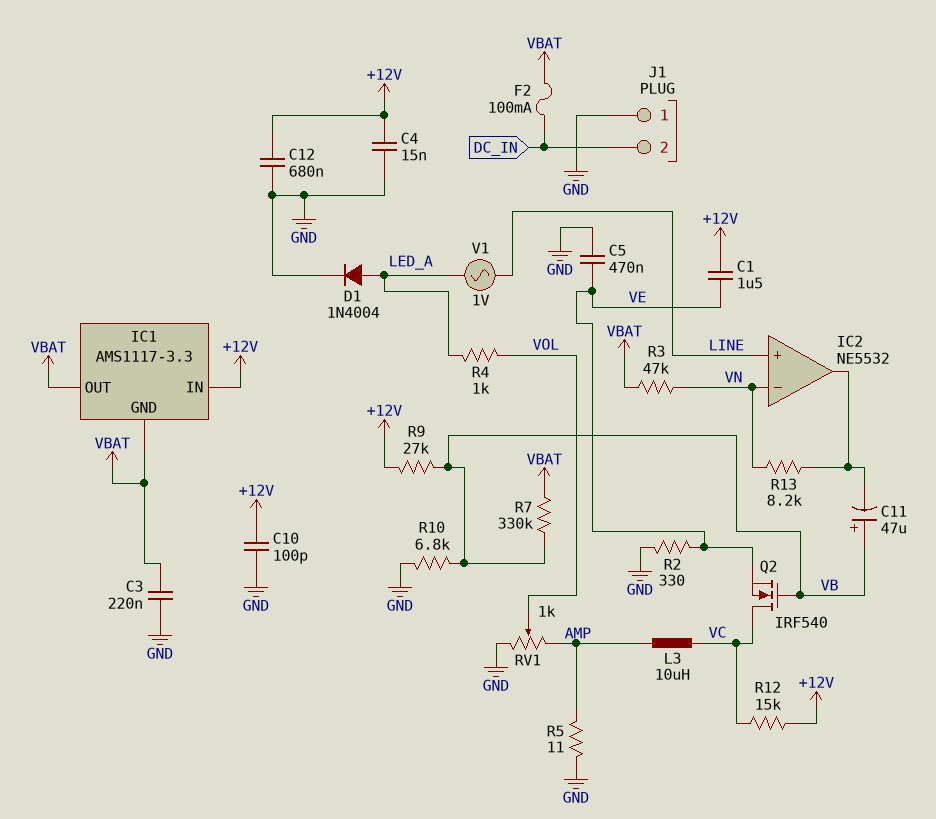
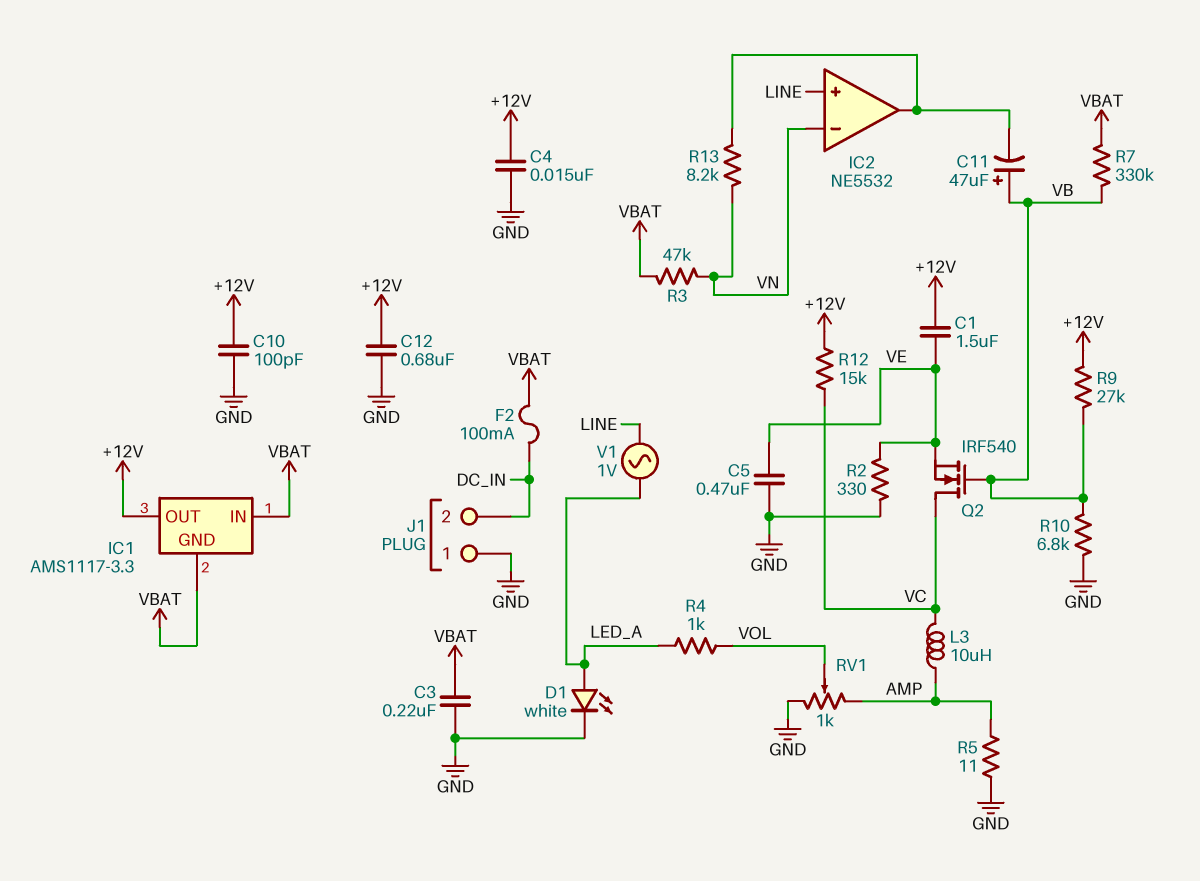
D1: diode 1N4004 (A LED_A, K GND) -> LED white (A LED_A, K GND)
IC1 pin IN: +12V -> VBAT
IC1 pin OUT: VBAT -> +12V

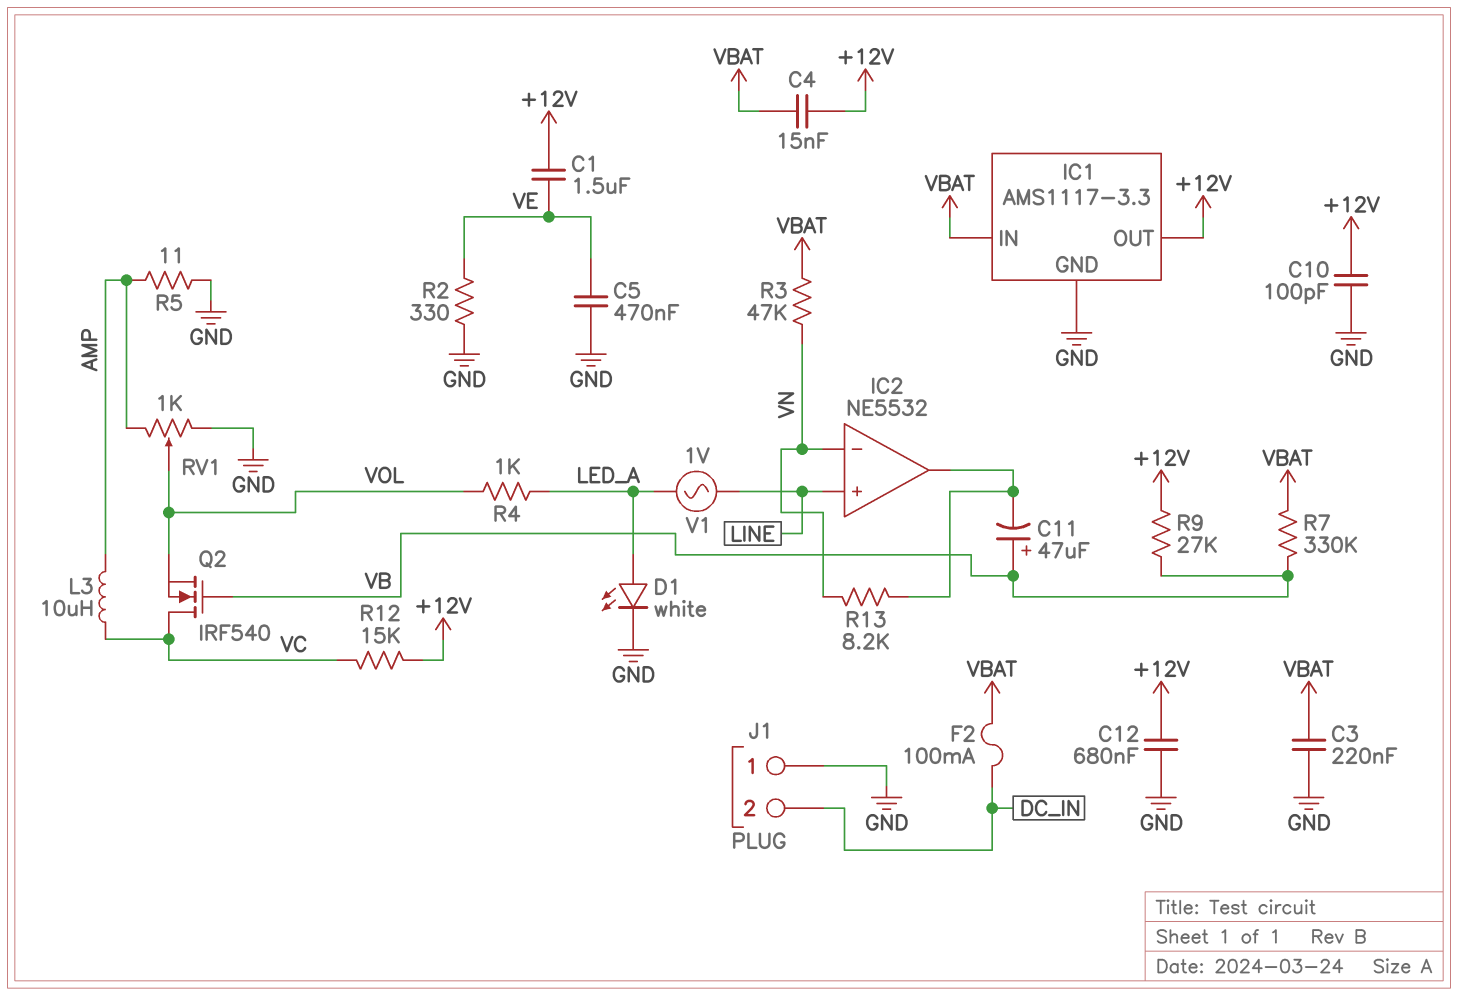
C4: 15nF (+12V, GND) -> 15nF (+12V, VBAT)
IC1 pin GND: VBAT -> GND
Q2: NMOS IRF540 (G VB, D VC, S VE) -> NMOS IRF540 (G VB, D VC, S VOL)
R10: 6.8k (GND, VB) -> none

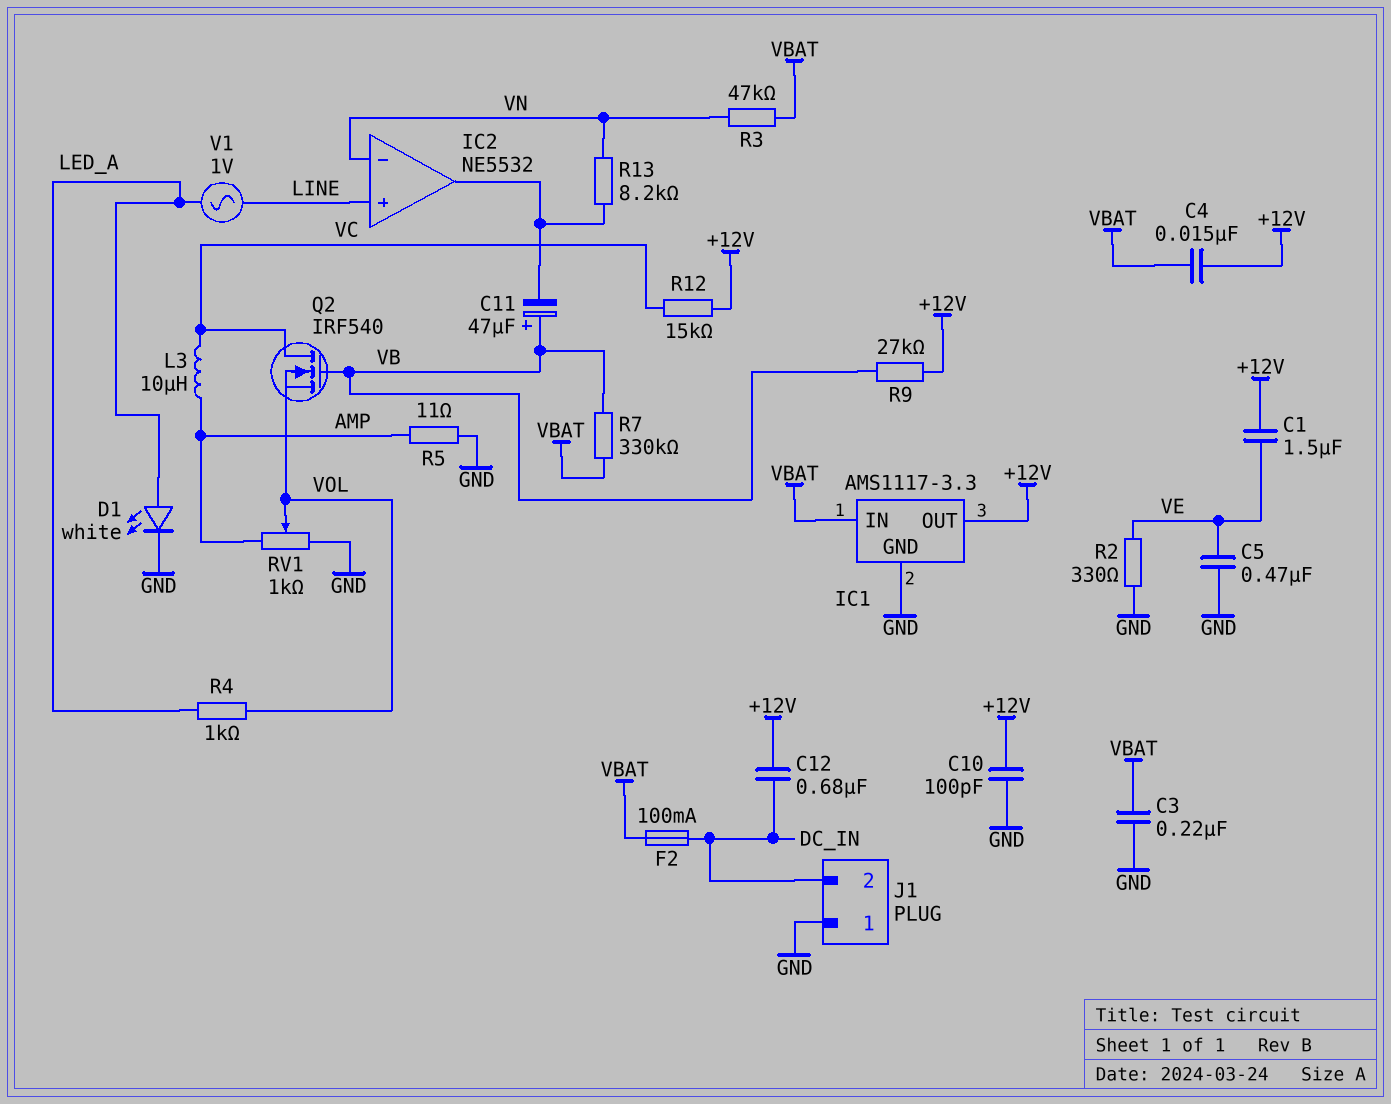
C12: 680nF (+12V, GND) -> 680nF (+12V, DC_IN)

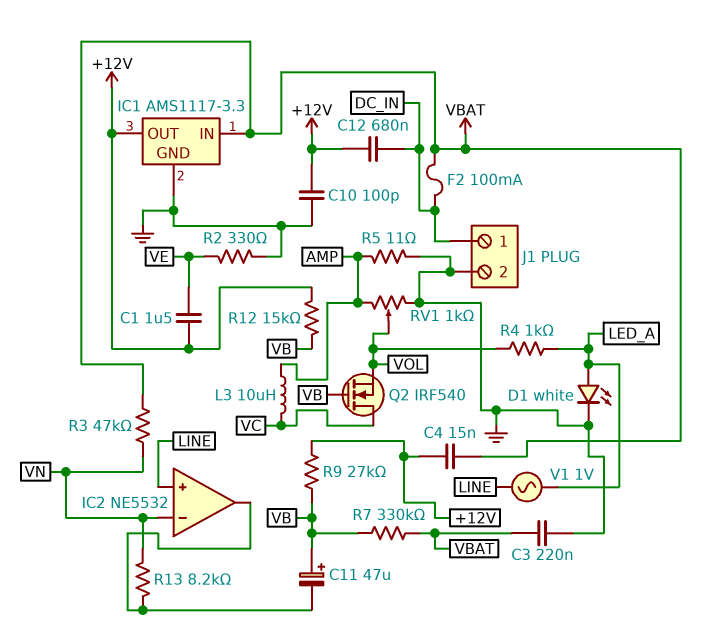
C5: 470nF (GND, VE) -> none
J1 pin 1: GND -> DC_IN
J1 pin 2: DC_IN -> GND
R12: 15k (+12V, VC) -> 15k (+12V, VB)

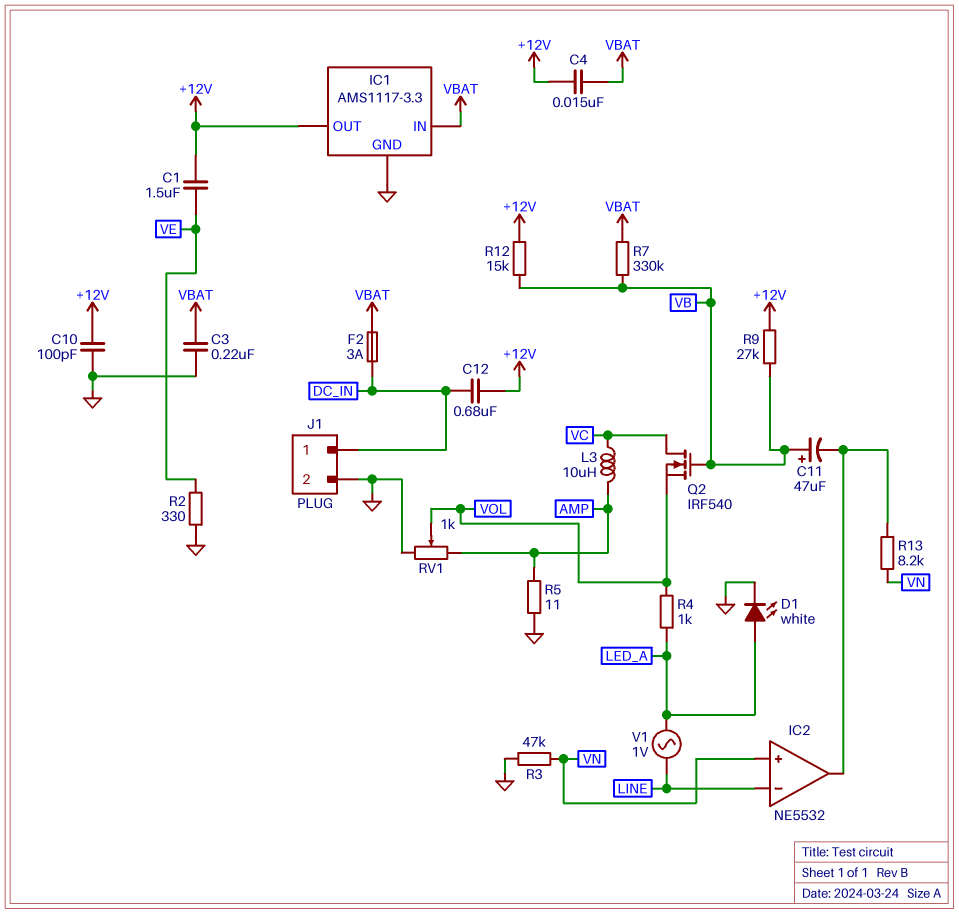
F2: 100mA (DC_IN, VBAT) -> 3A (DC_IN, VBAT)
IC2 pin in+: LINE -> VN
IC2 pin in-: VN -> LINE
R3: 47k (VBAT, VN) -> 47k (GND, VN)

